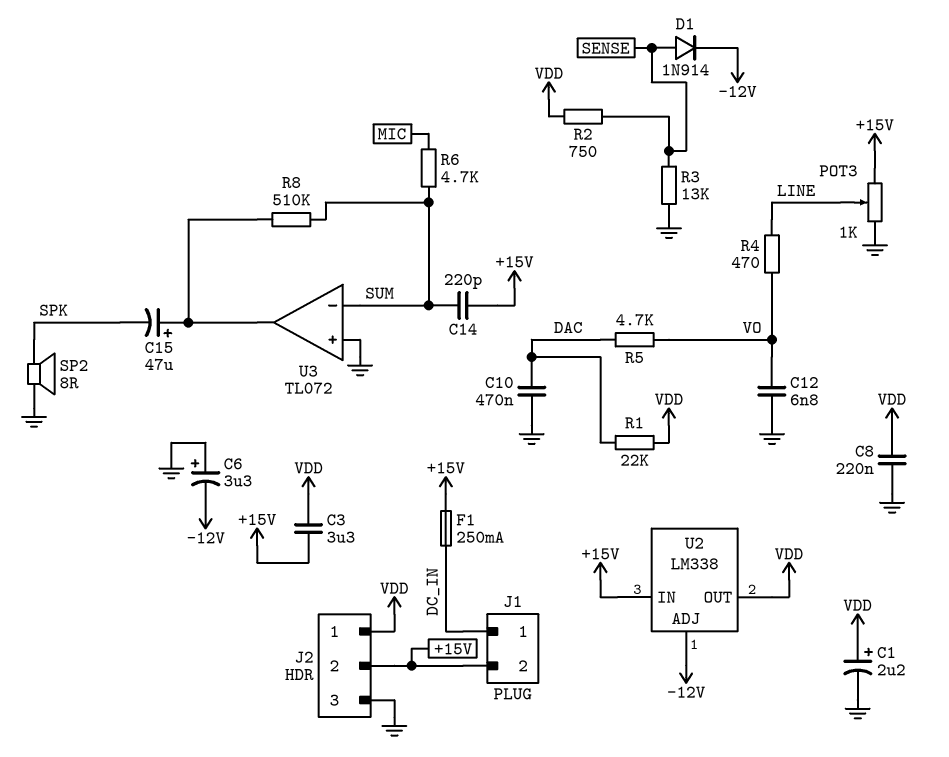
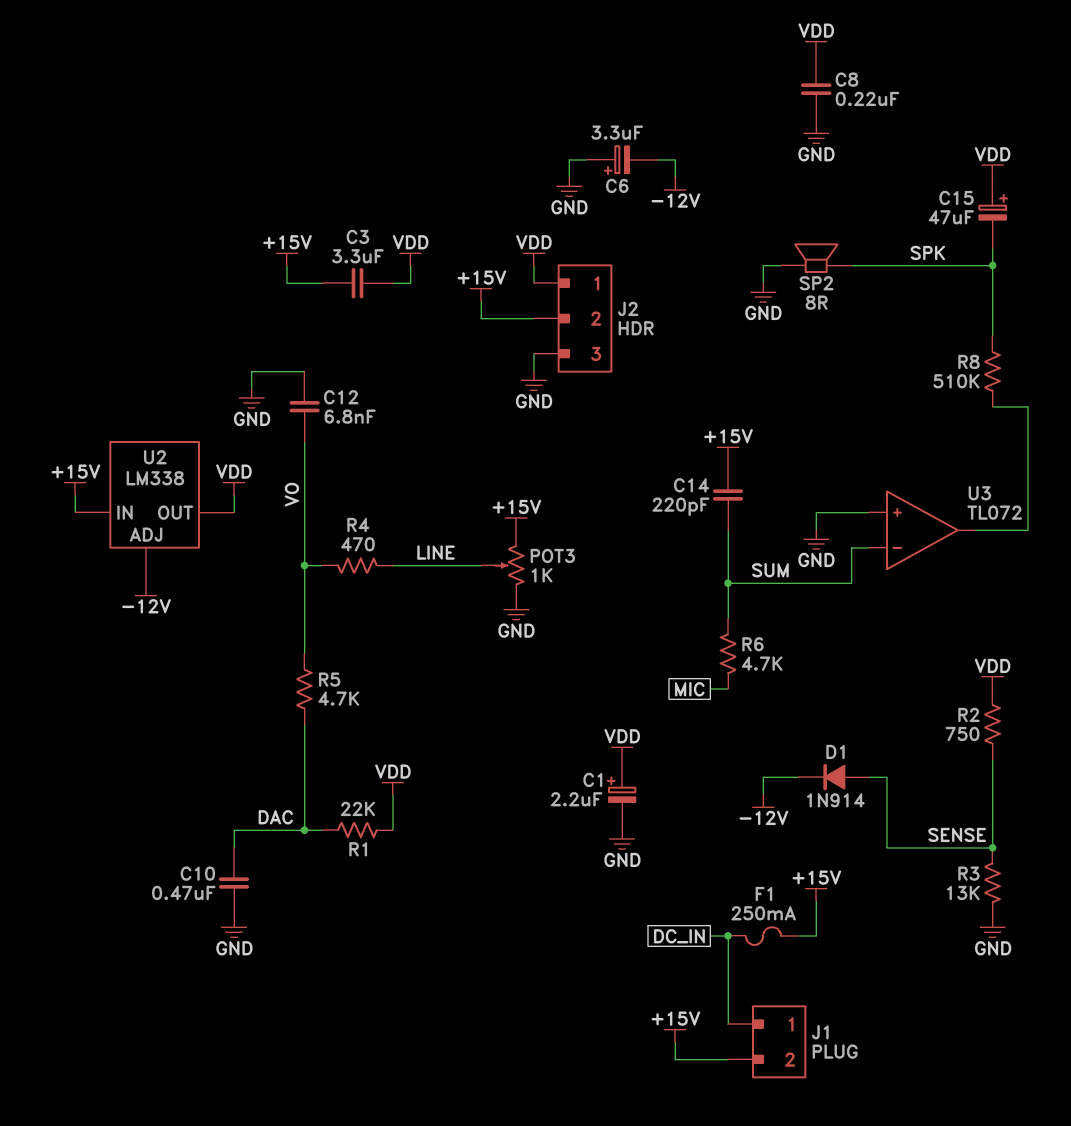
C15: 47uF (plus U3/out, minus SPK) -> 47uF (plus VDD, minus SPK)
R8: 510k (SUM, U3/out) -> 510k (SPK, U3/out)

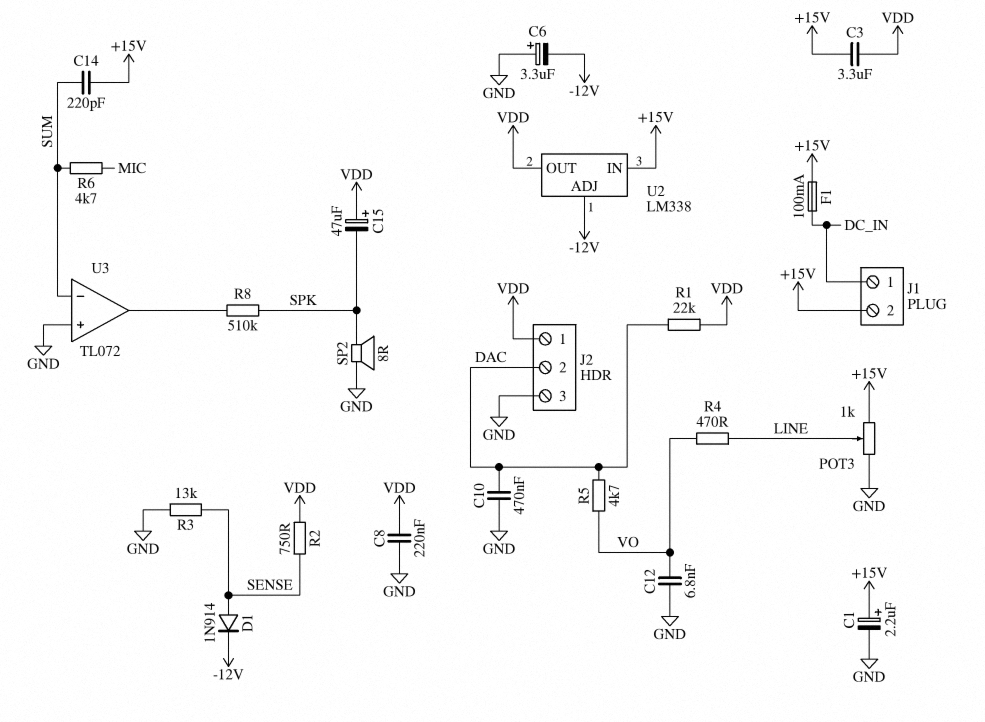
C1: 2.2uF (plus VDD, minus GND) -> 2.2uF (plus +15V, minus GND)
F1: 250mA (+15V, DC_IN) -> 100mA (+15V, DC_IN)
J2 pin 2: +15V -> DAC

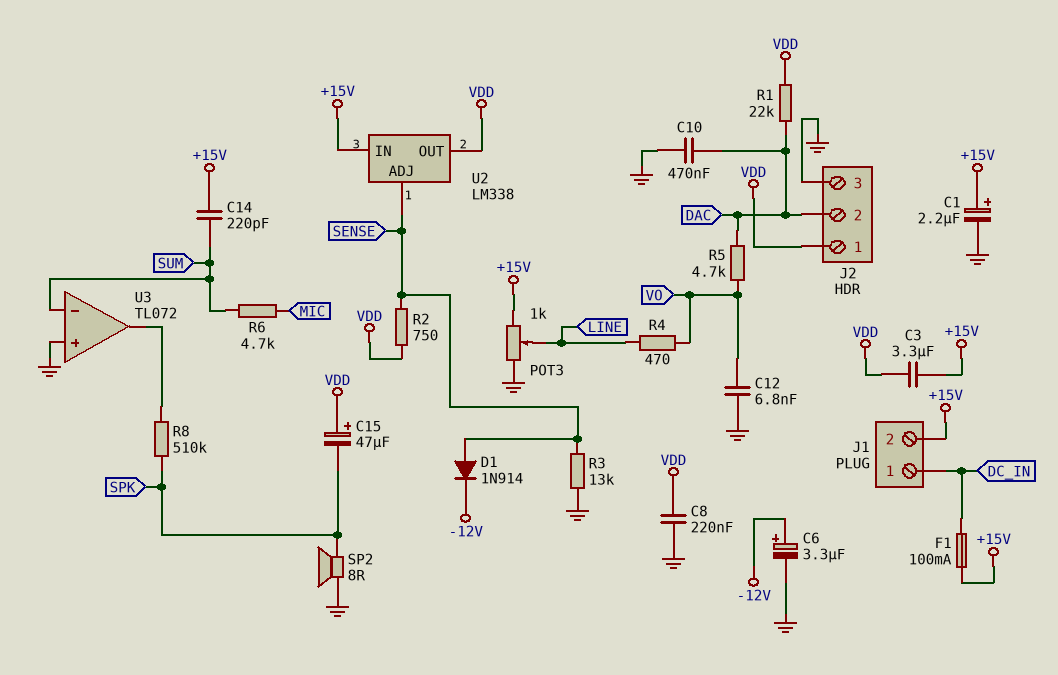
C6: 3.3uF (plus GND, minus -12V) -> 3.3uF (plus -12V, minus GND)
U2 pin ADJ: -12V -> SENSE

